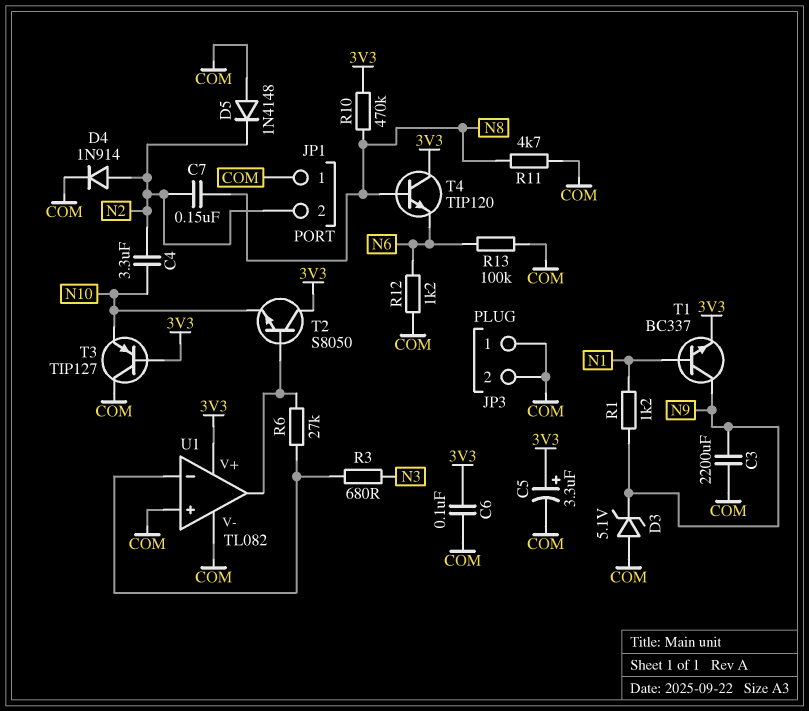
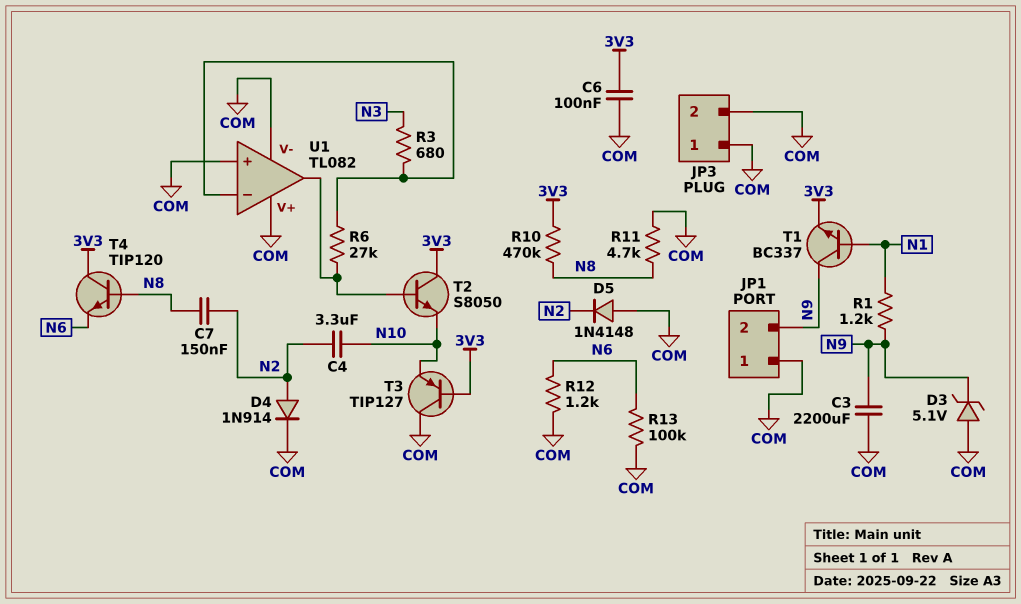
C5: 3.3uF (plus 3V3, minus COM) -> none
JP1 pin 2: N2 -> N9
U1 pin V+: 3V3 -> COM

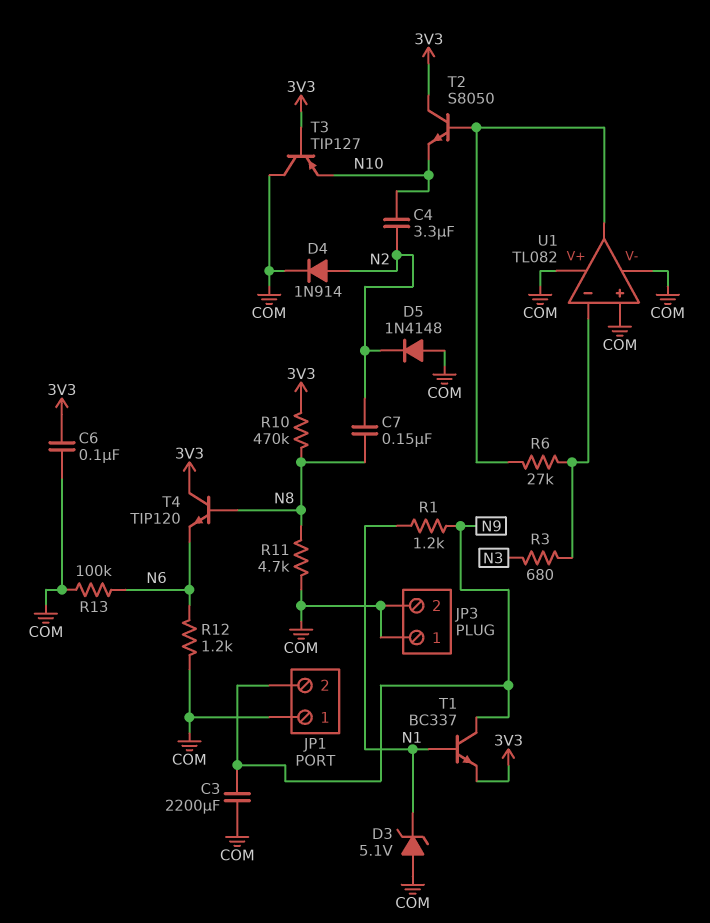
D3: zener 5.1V (A COM, K N9) -> zener 5.1V (A COM, K N1)

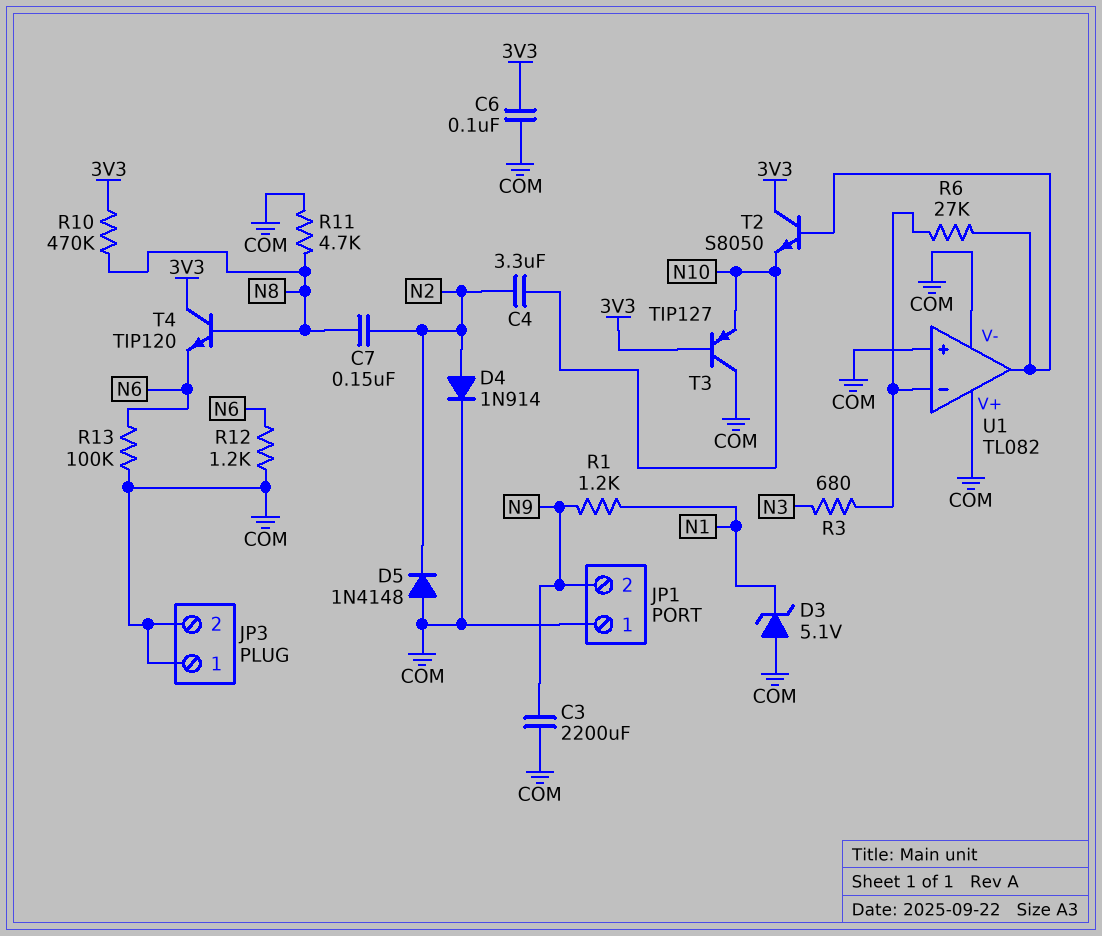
T1: NPN BC337 (B N1, C N9, E 3V3) -> none

